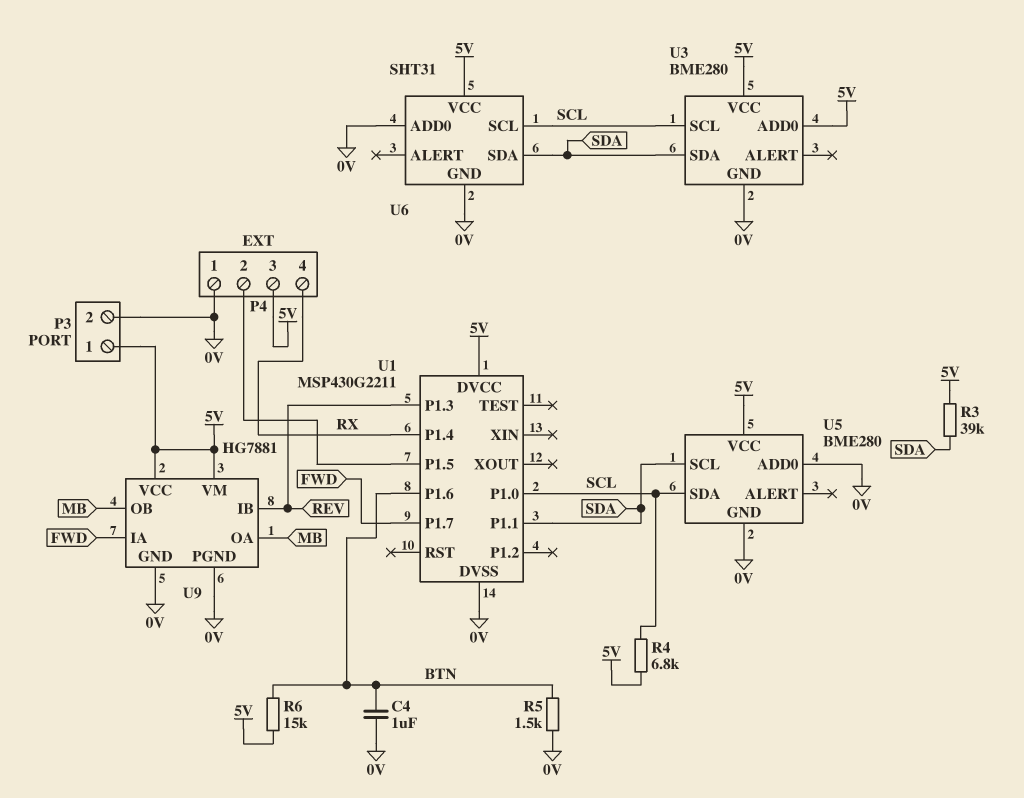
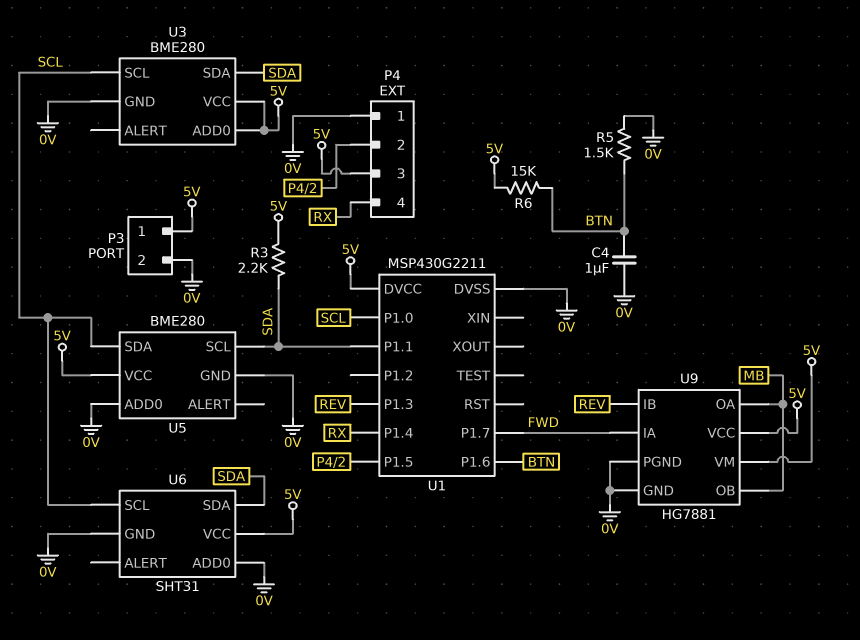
R3: 39k (5V, SDA) -> 2.2k (5V, SDA)
R4: 6.8k (5V, SCL) -> none

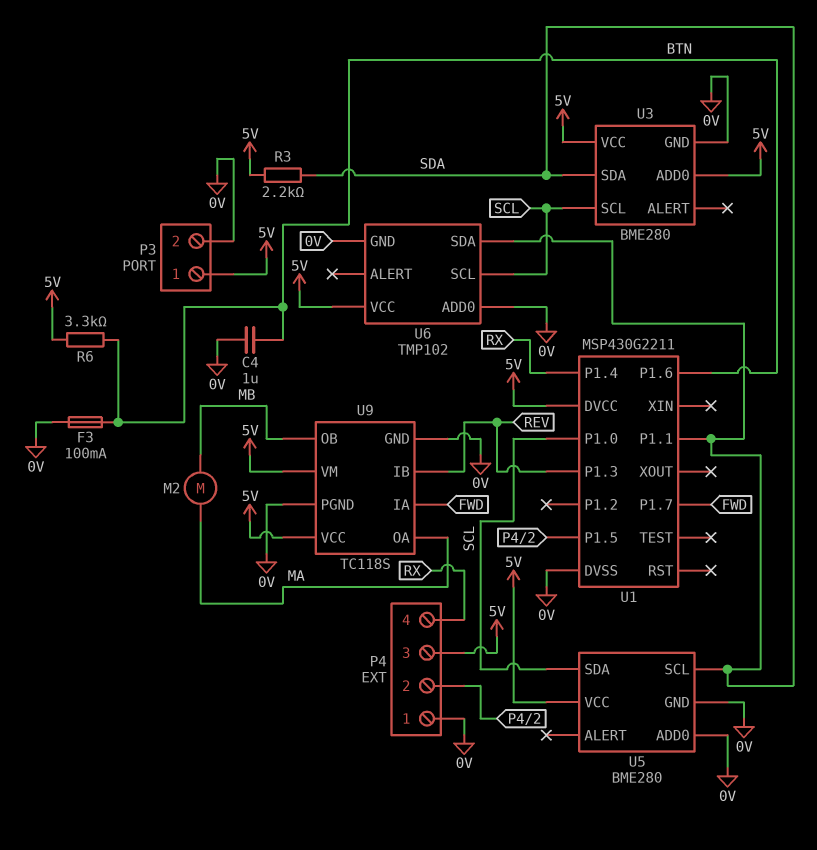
F3: none -> 100mA (0V, BTN)
M2: none -> motor (MA, MB)
R5: 1.5k (0V, BTN) -> none
R6: 15k (5V, BTN) -> 3.3k (5V, BTN)
U6: SHT31 -> TMP102
U9: HG7881 -> TC118S
U9 pin OA: MB -> MA

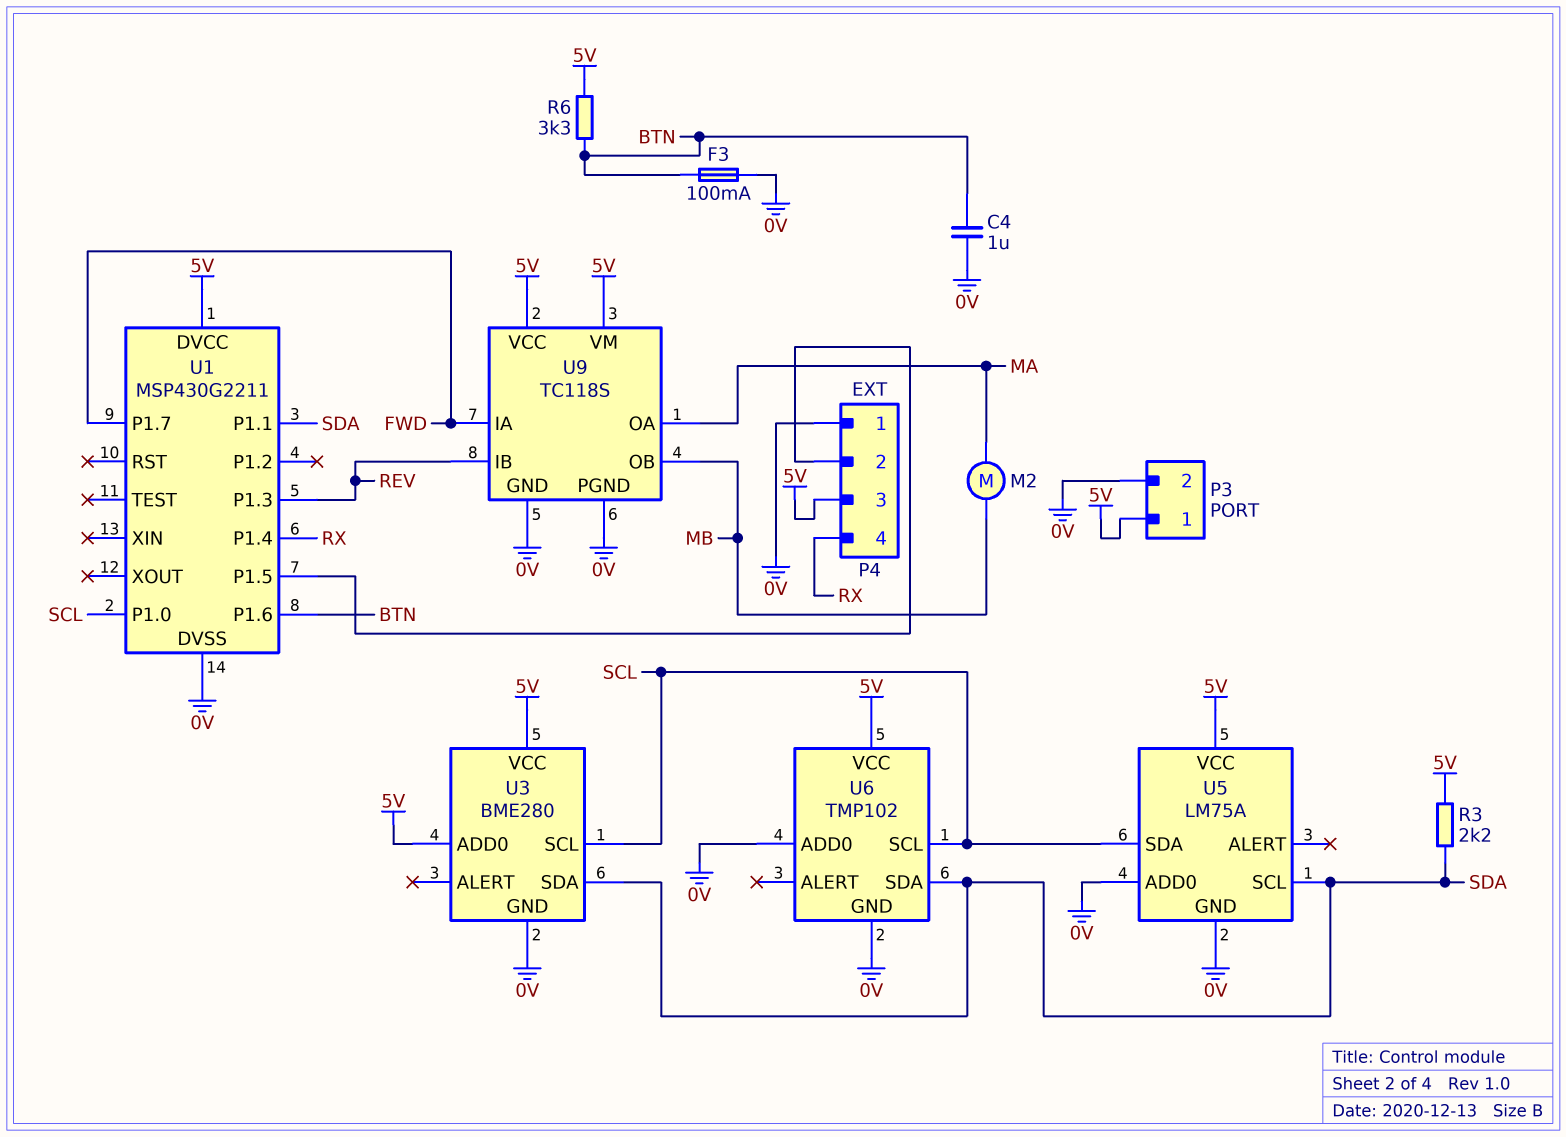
U5: BME280 -> LM75A

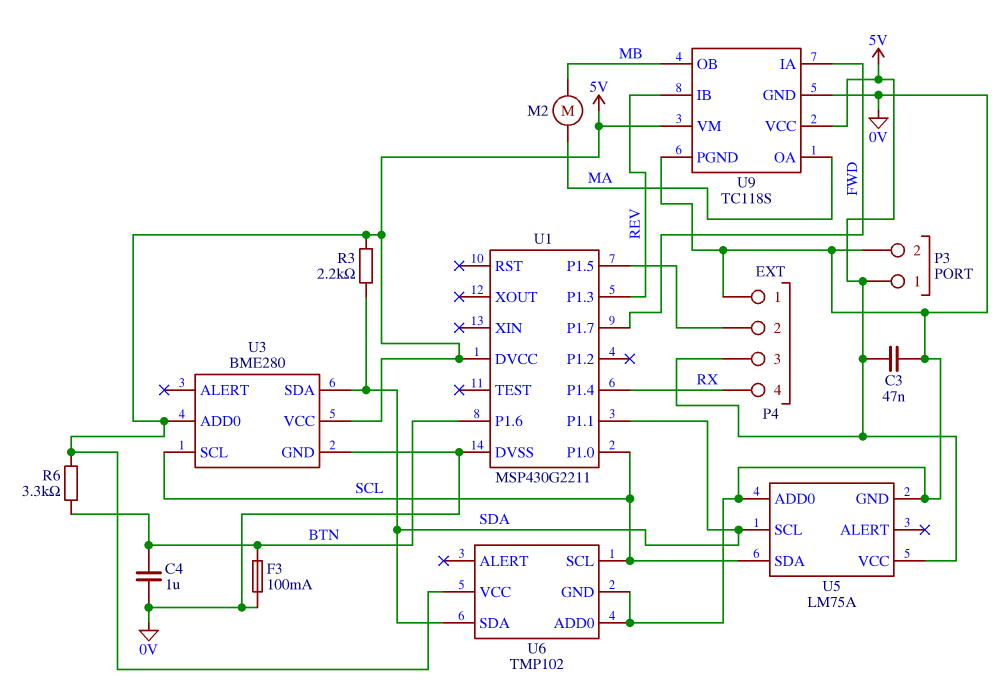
C3: none -> 47nF (0V, 5V)

